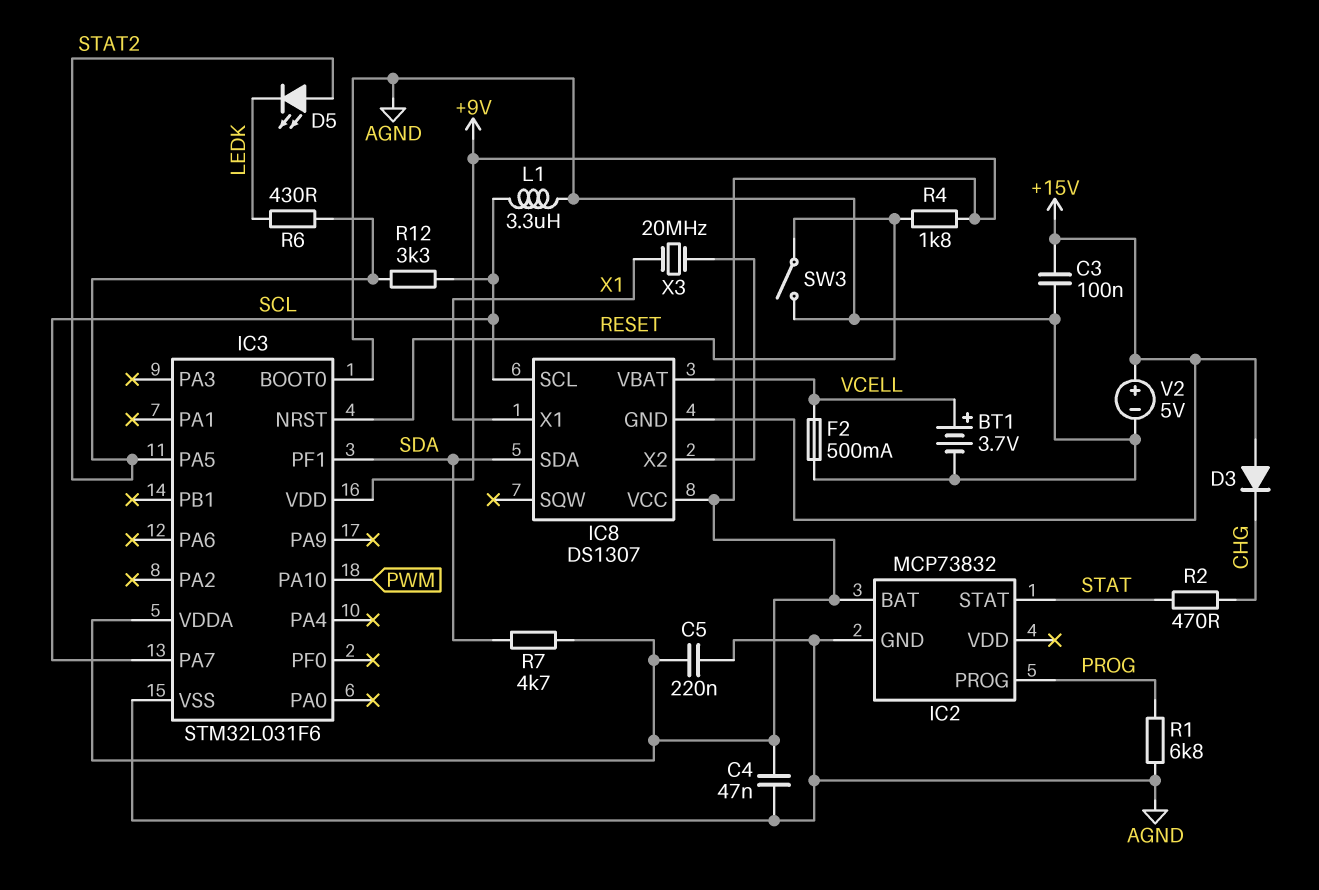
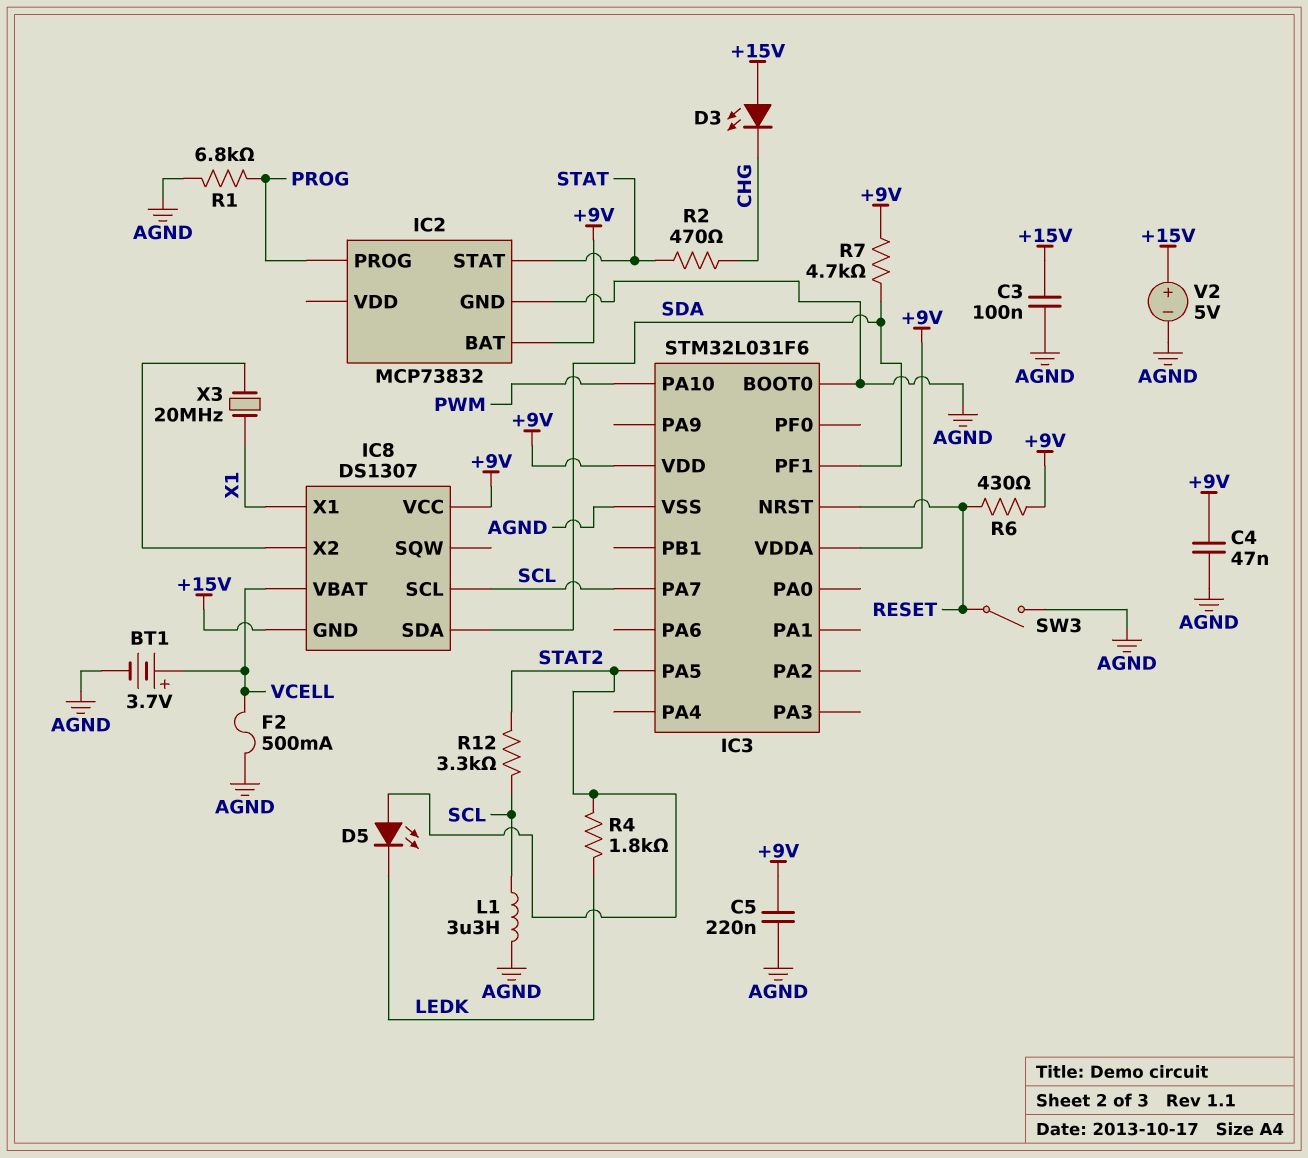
D3: diode (A +15V, K CHG) -> LED (A +15V, K CHG)
R4: 1.8k (+9V, RESET) -> 1.8k (LEDK, STAT2)
R6: 430 (LEDK, STAT2) -> 430 (+9V, RESET)

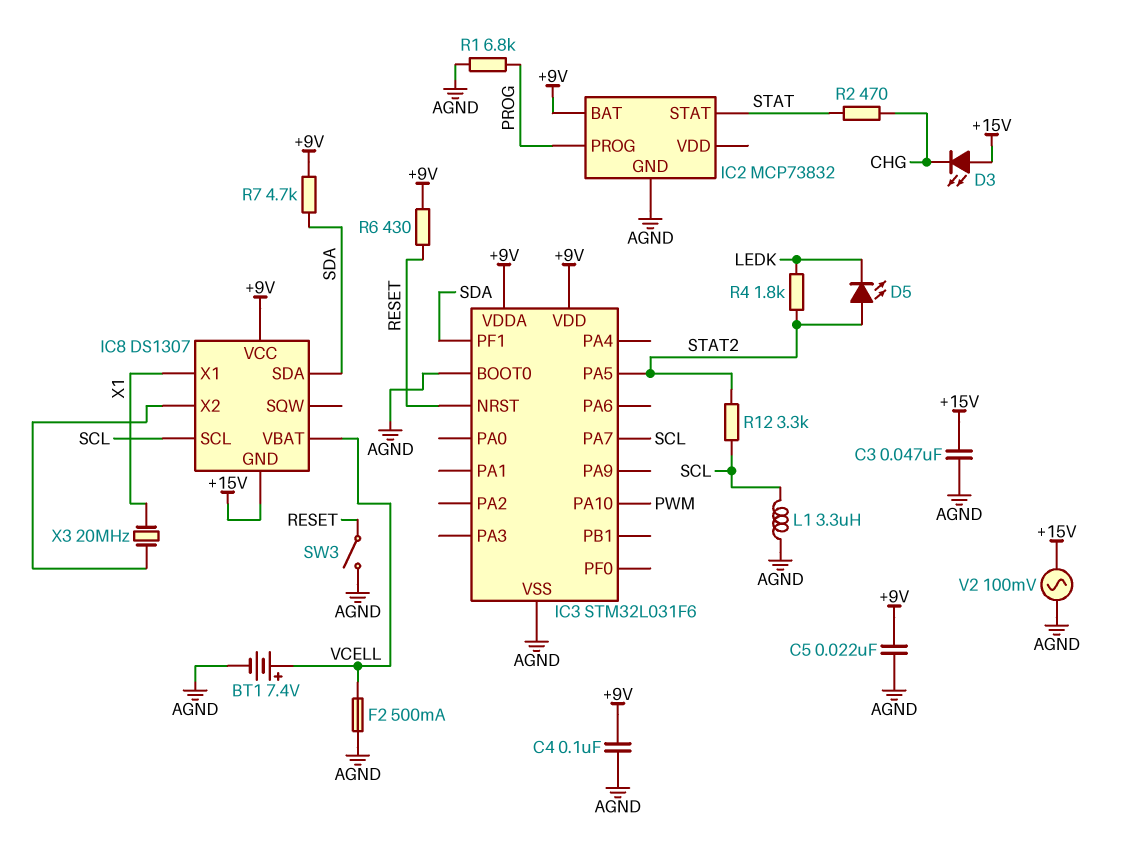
BT1: 3.7V (plus VCELL, minus AGND) -> 7.4V (plus VCELL, minus AGND)
C3: 100nF (+15V, AGND) -> 47nF (+15V, AGND)
C4: 47nF (+9V, AGND) -> 100nF (+9V, AGND)
C5: 220nF (+9V, AGND) -> 22nF (+9V, AGND)
V2: 5V (plus +15V, minus AGND) -> AC 100mV (+15V, AGND)

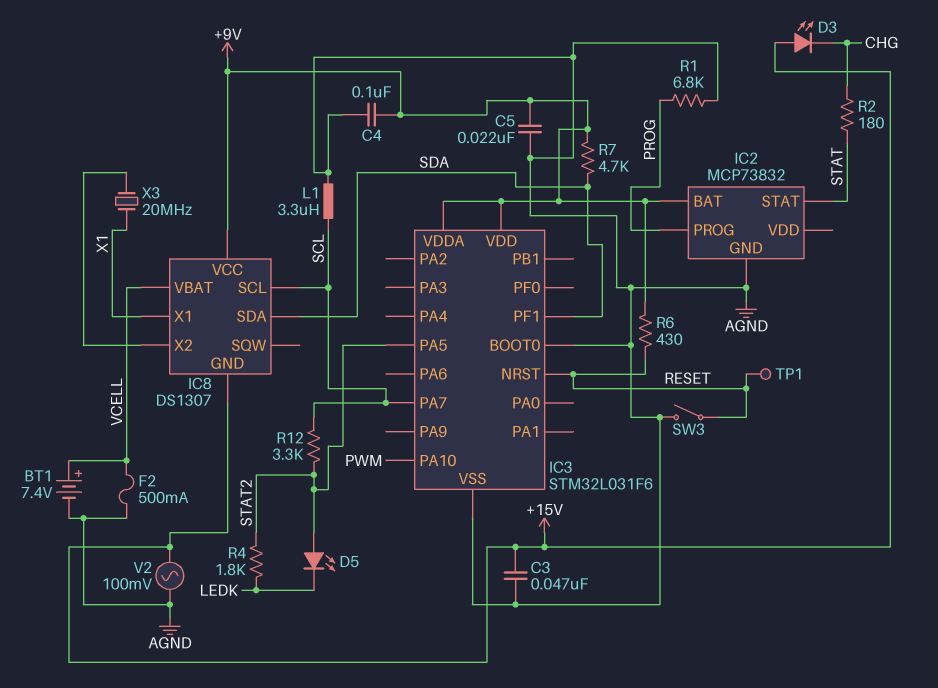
R2: 470 (CHG, STAT) -> 180 (CHG, STAT)
TP1: none -> test point (RESET)

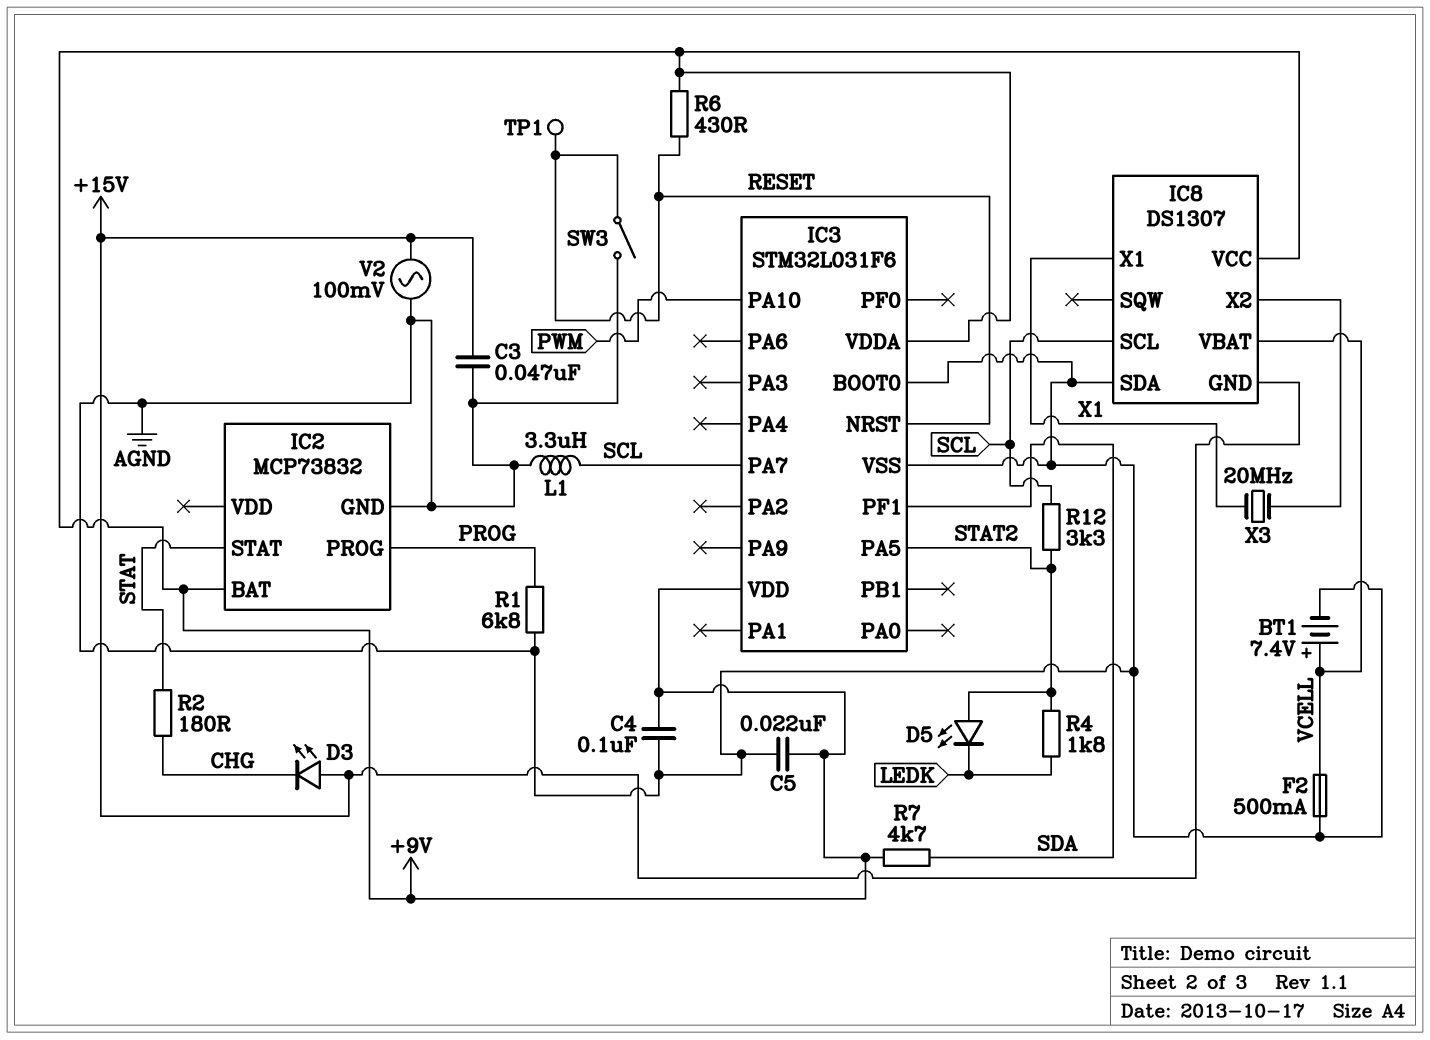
IC8 pin SDA: SDA -> AGND

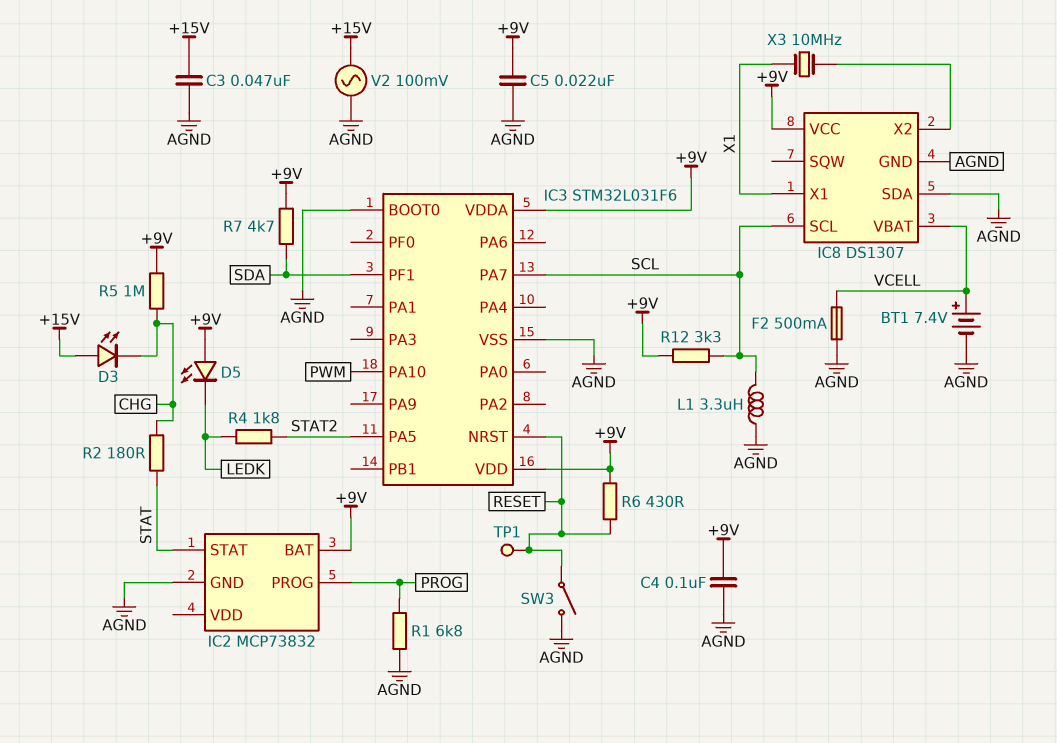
D5: LED (A STAT2, K LEDK) -> LED (A +9V, K LEDK)
IC8 pin GND: +15V -> AGND
R5: none -> 1M (+9V, CHG)
R12: 3.3k (SCL, STAT2) -> 3.3k (+9V, SCL)
X3: 20MHz (IC8/X2, X1) -> 10MHz (IC8/X2, X1)

